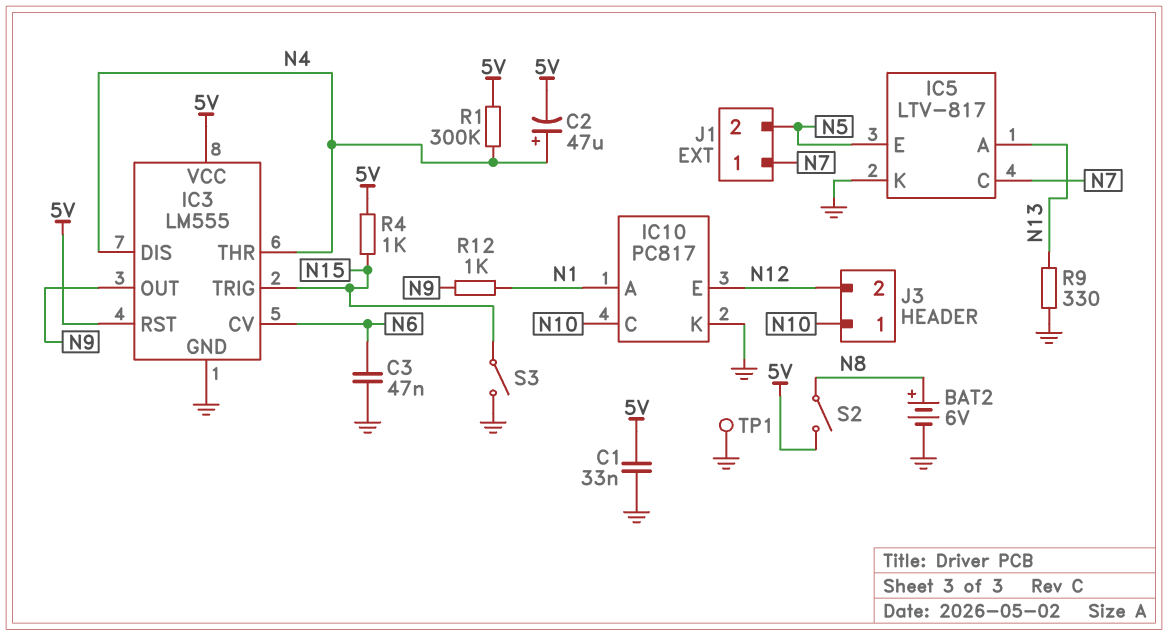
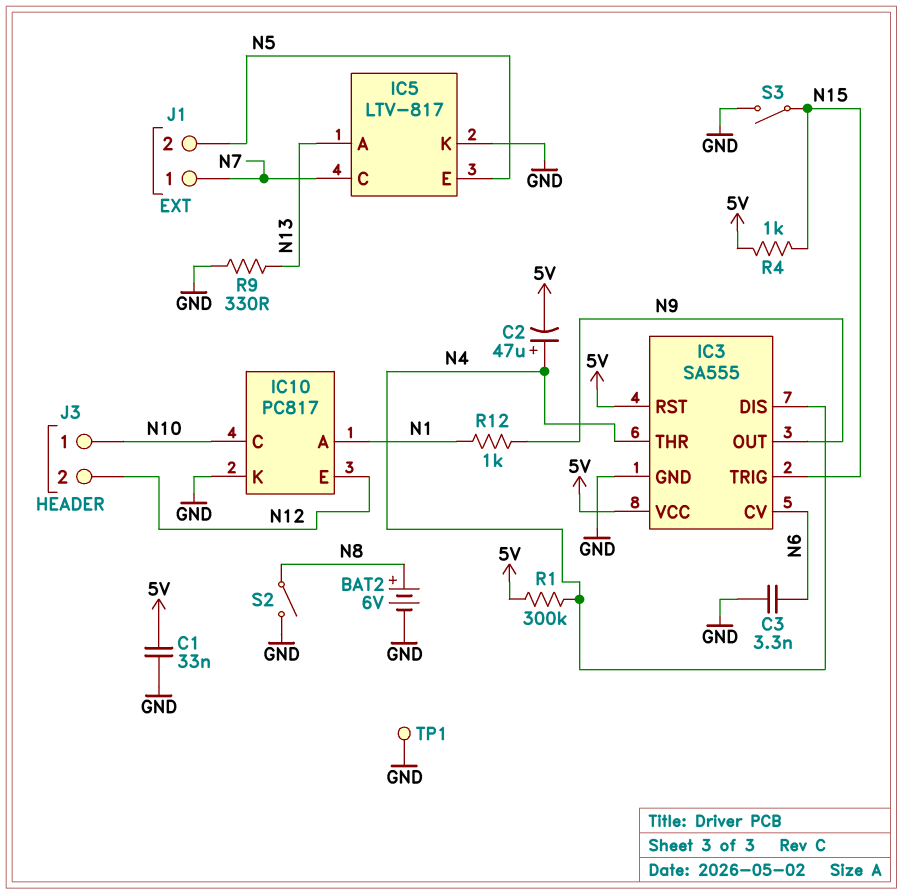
C3: 47nF (GND, N6) -> 3.3nF (GND, N6)
IC3: LM555 -> SA555
S2: switch (5V, N8) -> switch (GND, N8)

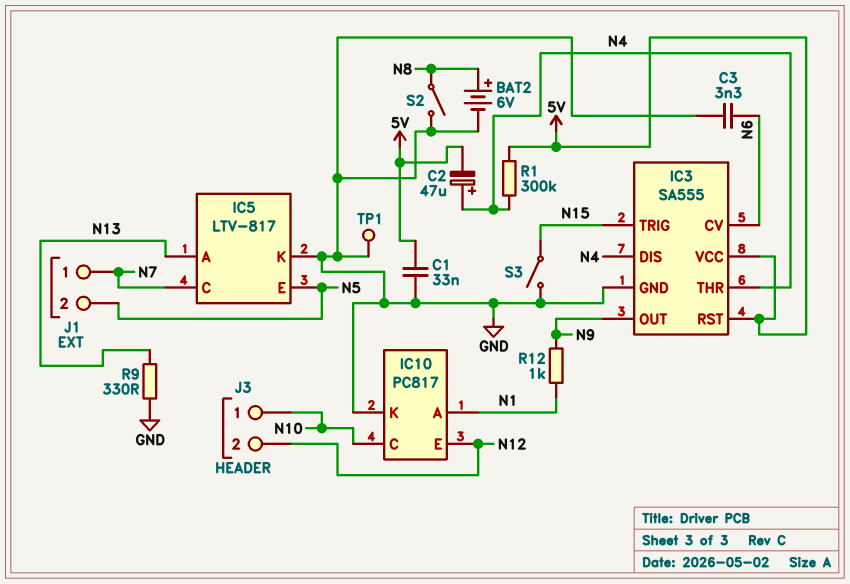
R4: 1k (5V, N15) -> none

